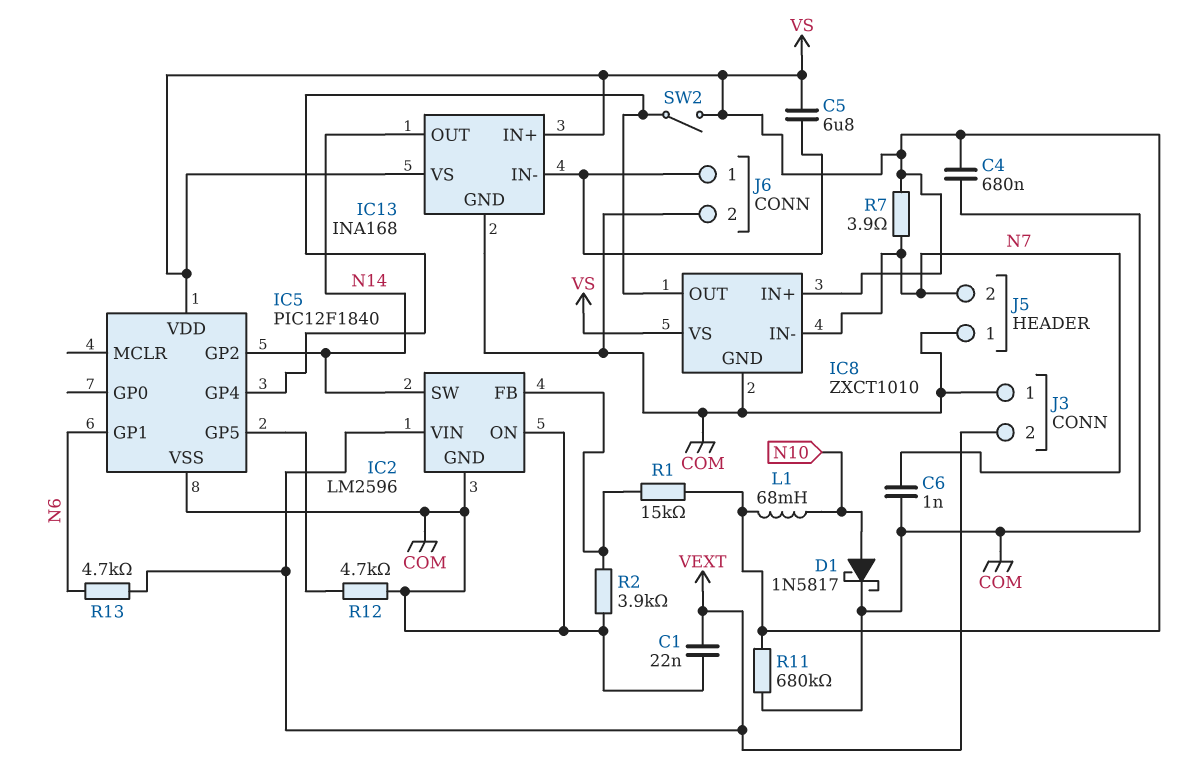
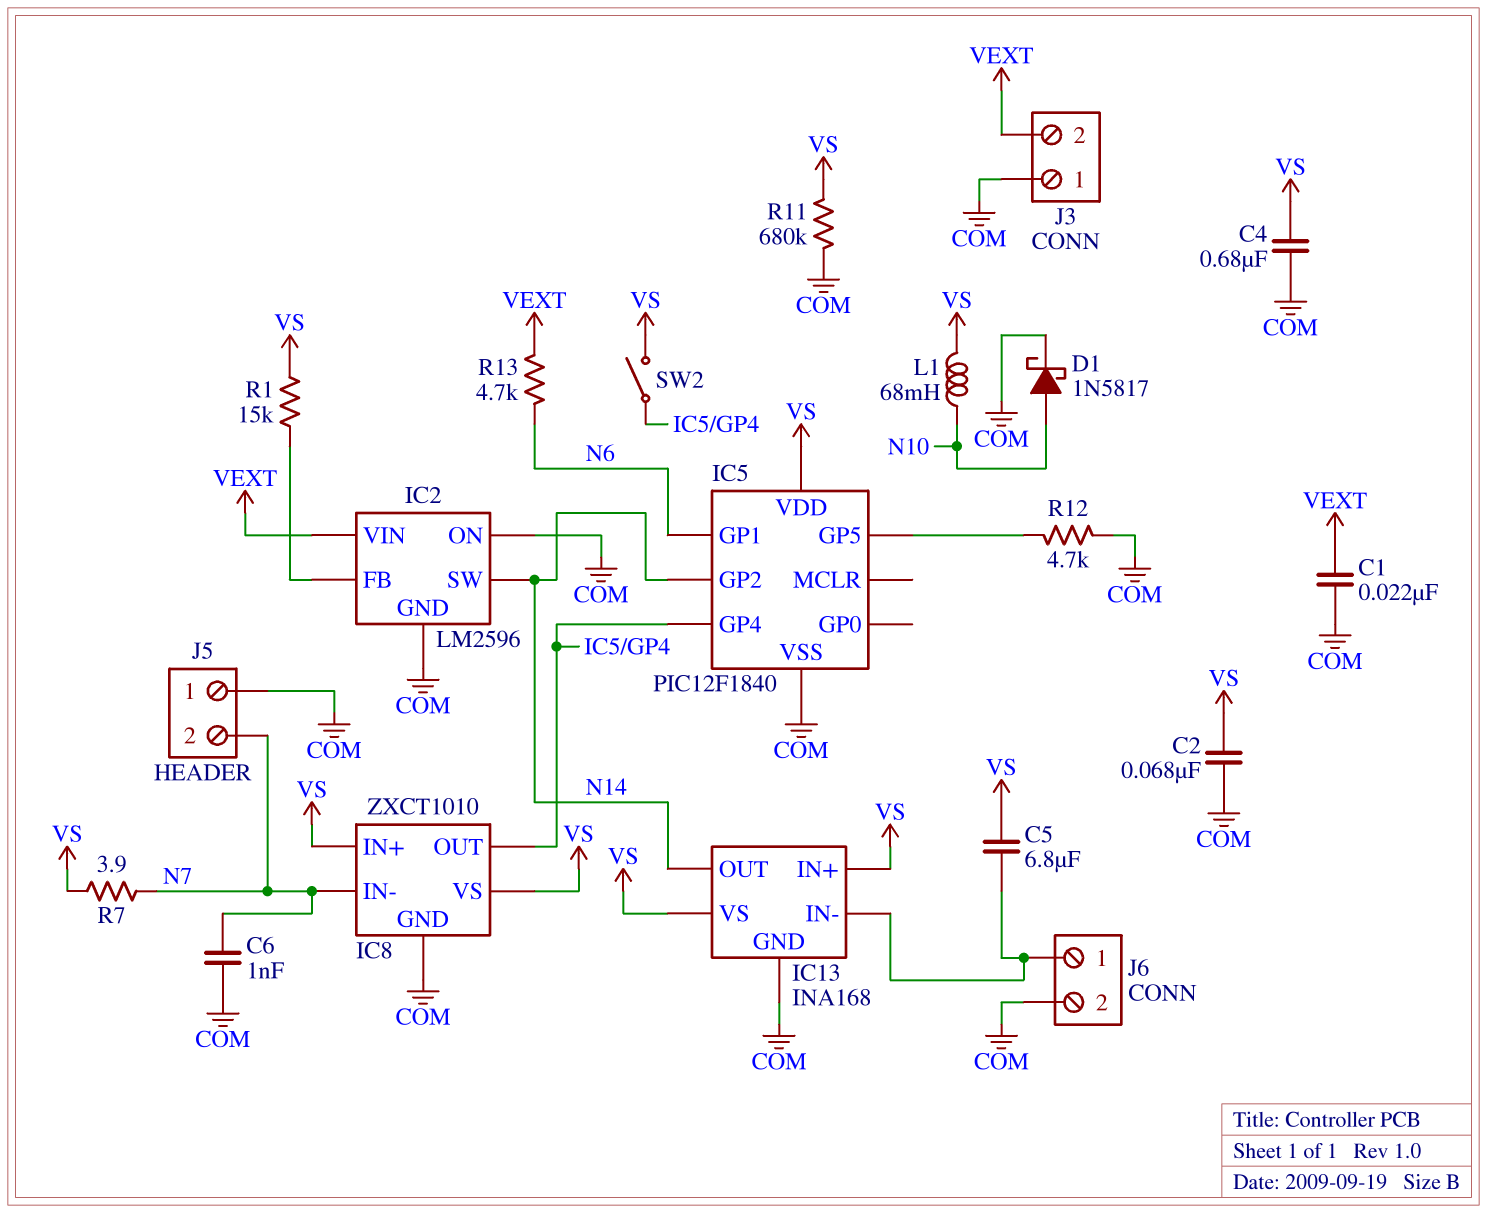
C2: none -> 68nF (COM, VS)
R2: 3.9k (COM, IC2/FB) -> none

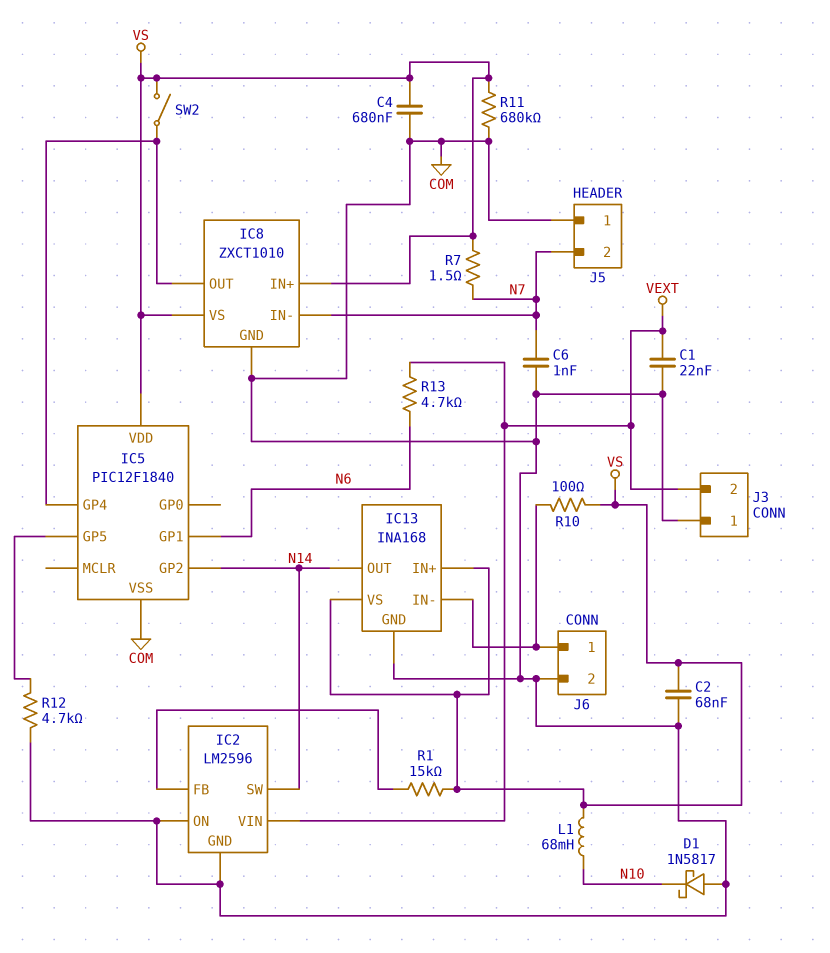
C5: 6.8uF (IC13/IN-, VS) -> none
D1: schottky 1N5817 (A N10, K COM) -> schottky 1N5817 (A COM, K N10)
R7: 3.9 (N7, VS) -> 1.5 (N7, VS)
R10: none -> 100 (IC13/IN-, VS)

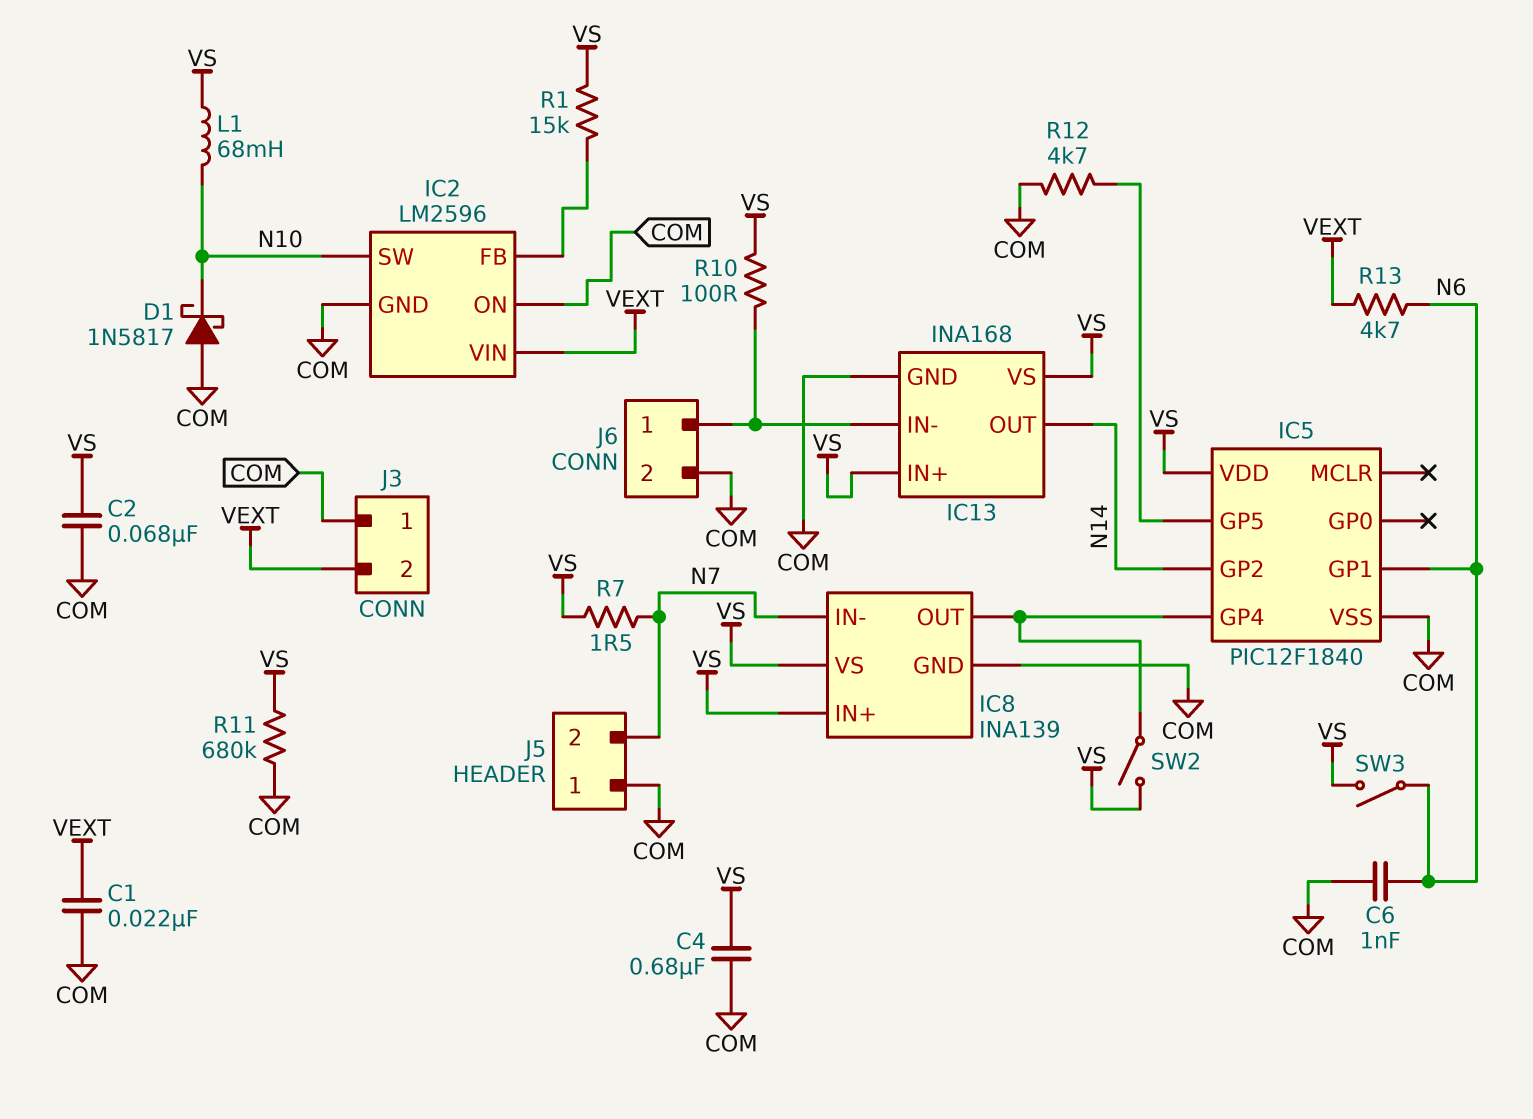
C6: 1nF (COM, N7) -> 1nF (COM, N6)
IC2 pin SW: N14 -> N10
IC8: ZXCT1010 -> INA139
SW3: none -> switch (N6, VS)

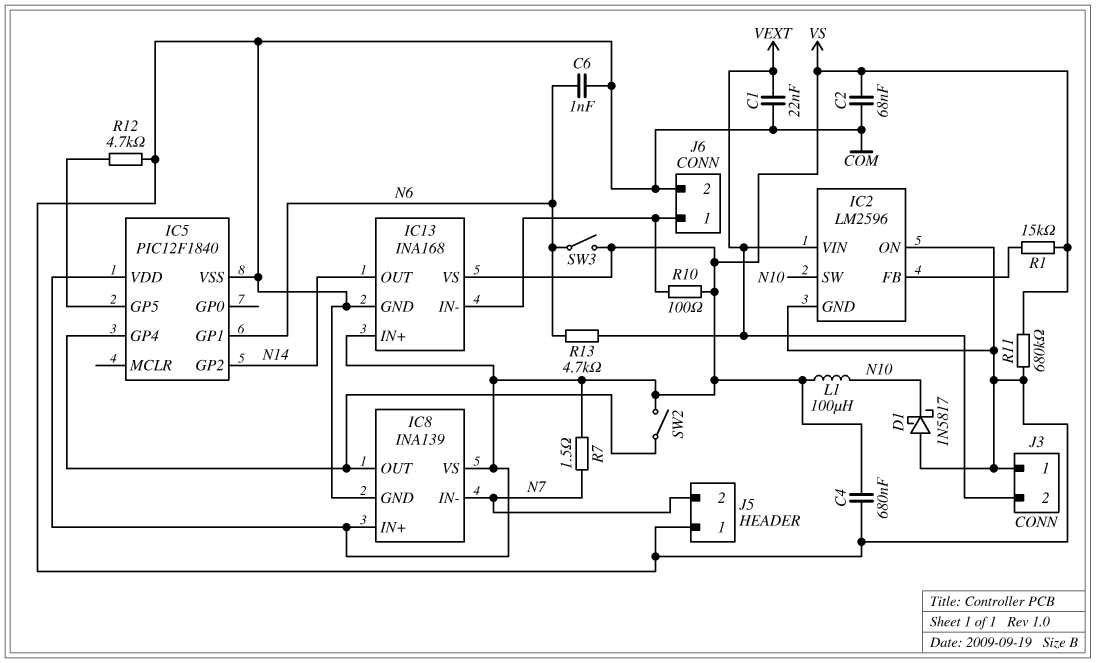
L1: 68mH (N10, VS) -> 100uH (N10, VS)

